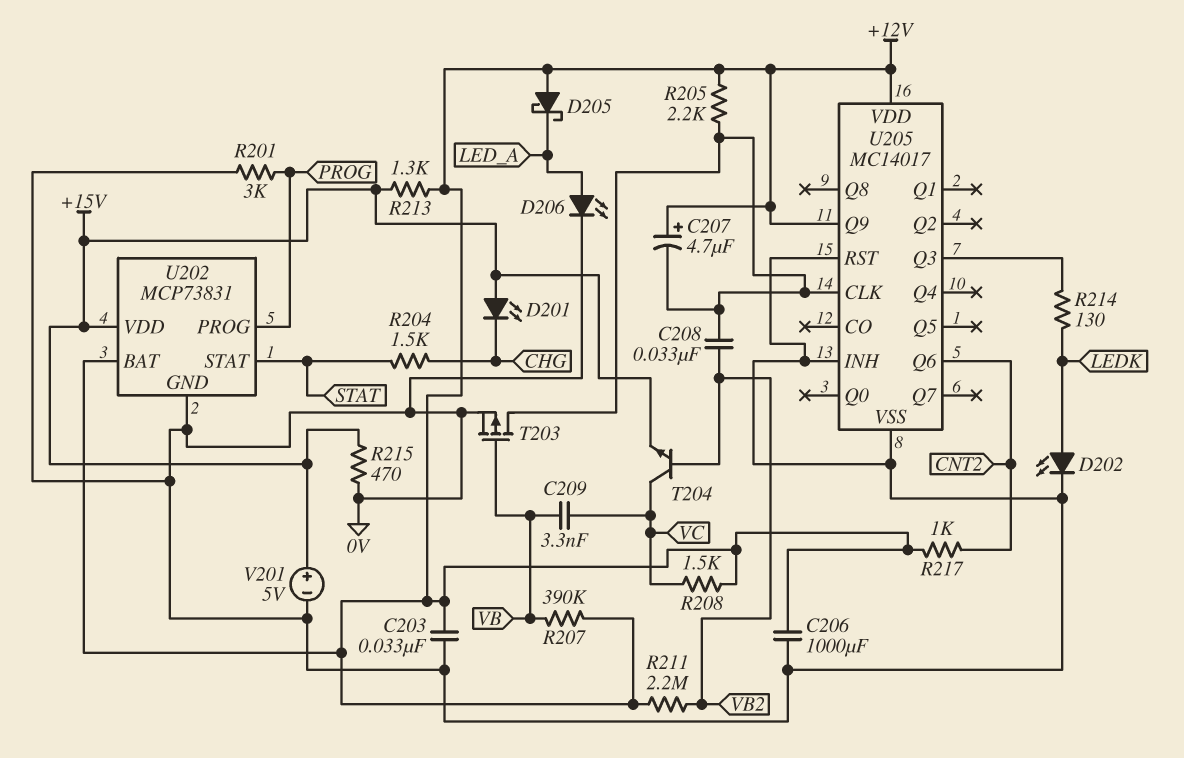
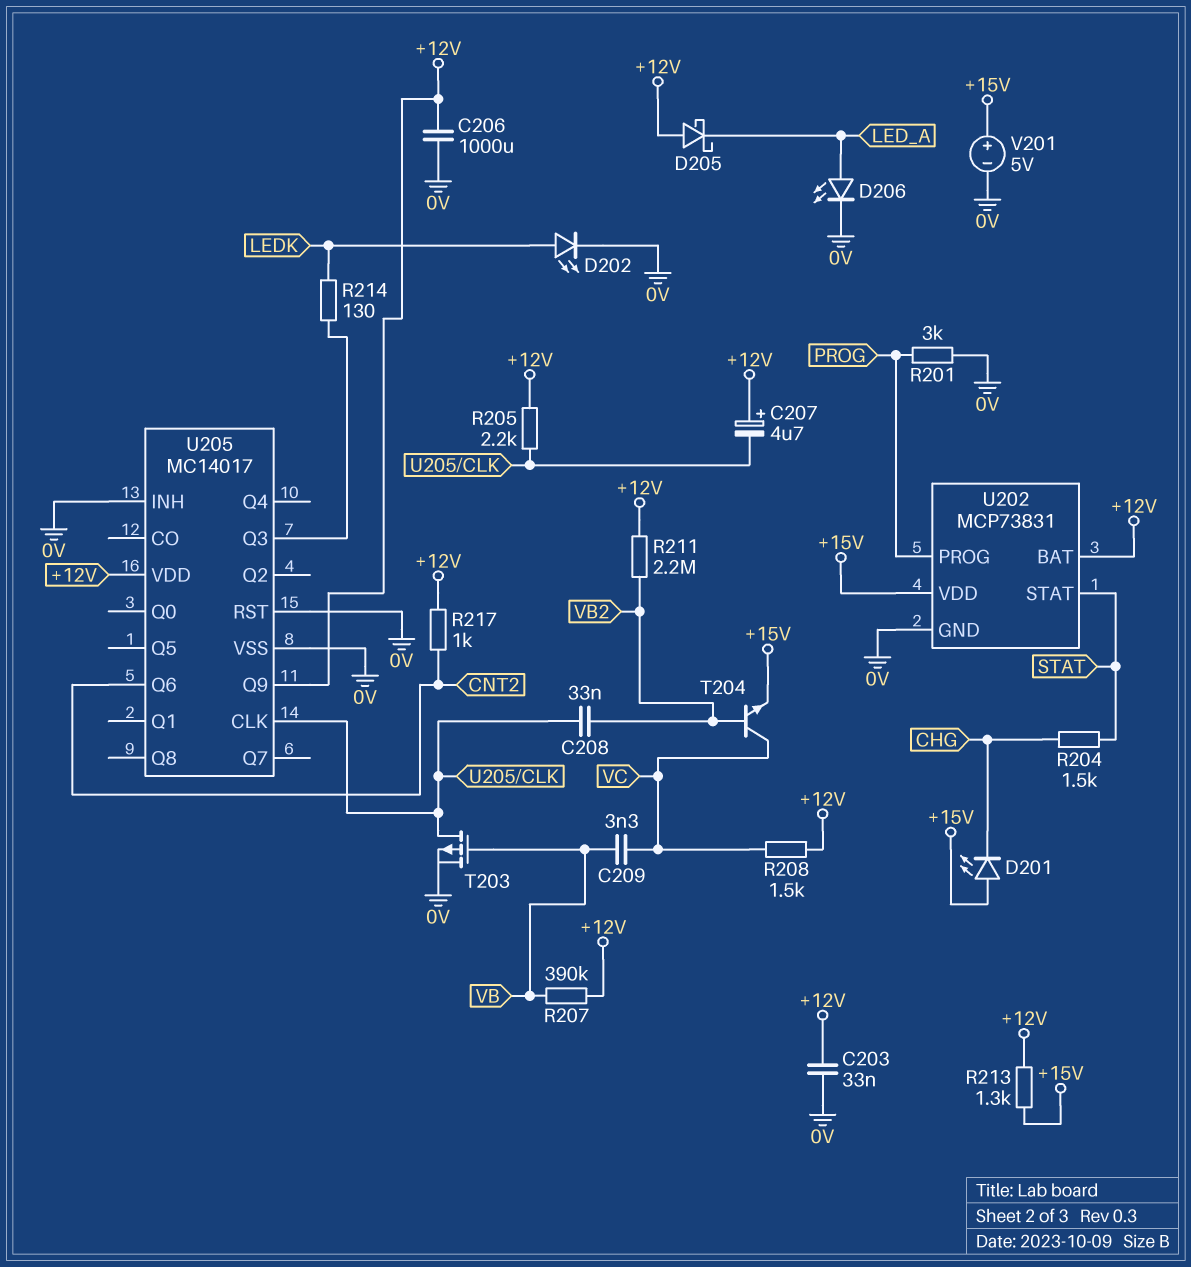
R215: 470 (+15V, 0V) -> none

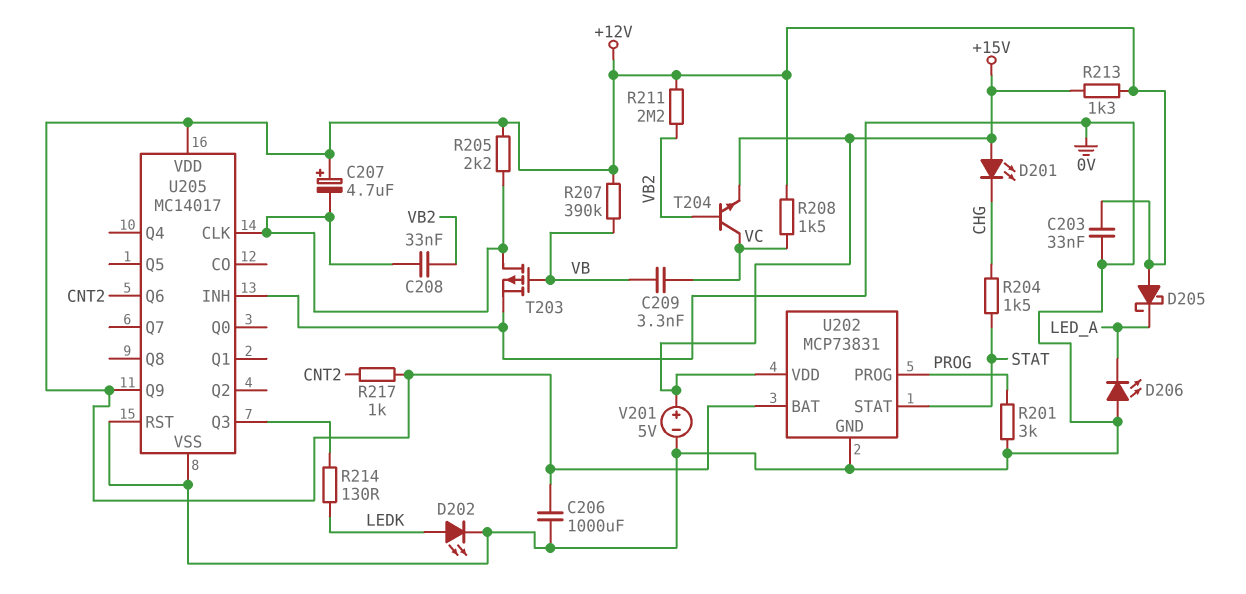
D206: LED (A LED_A, K 0V) -> LED (A 0V, K LED_A)

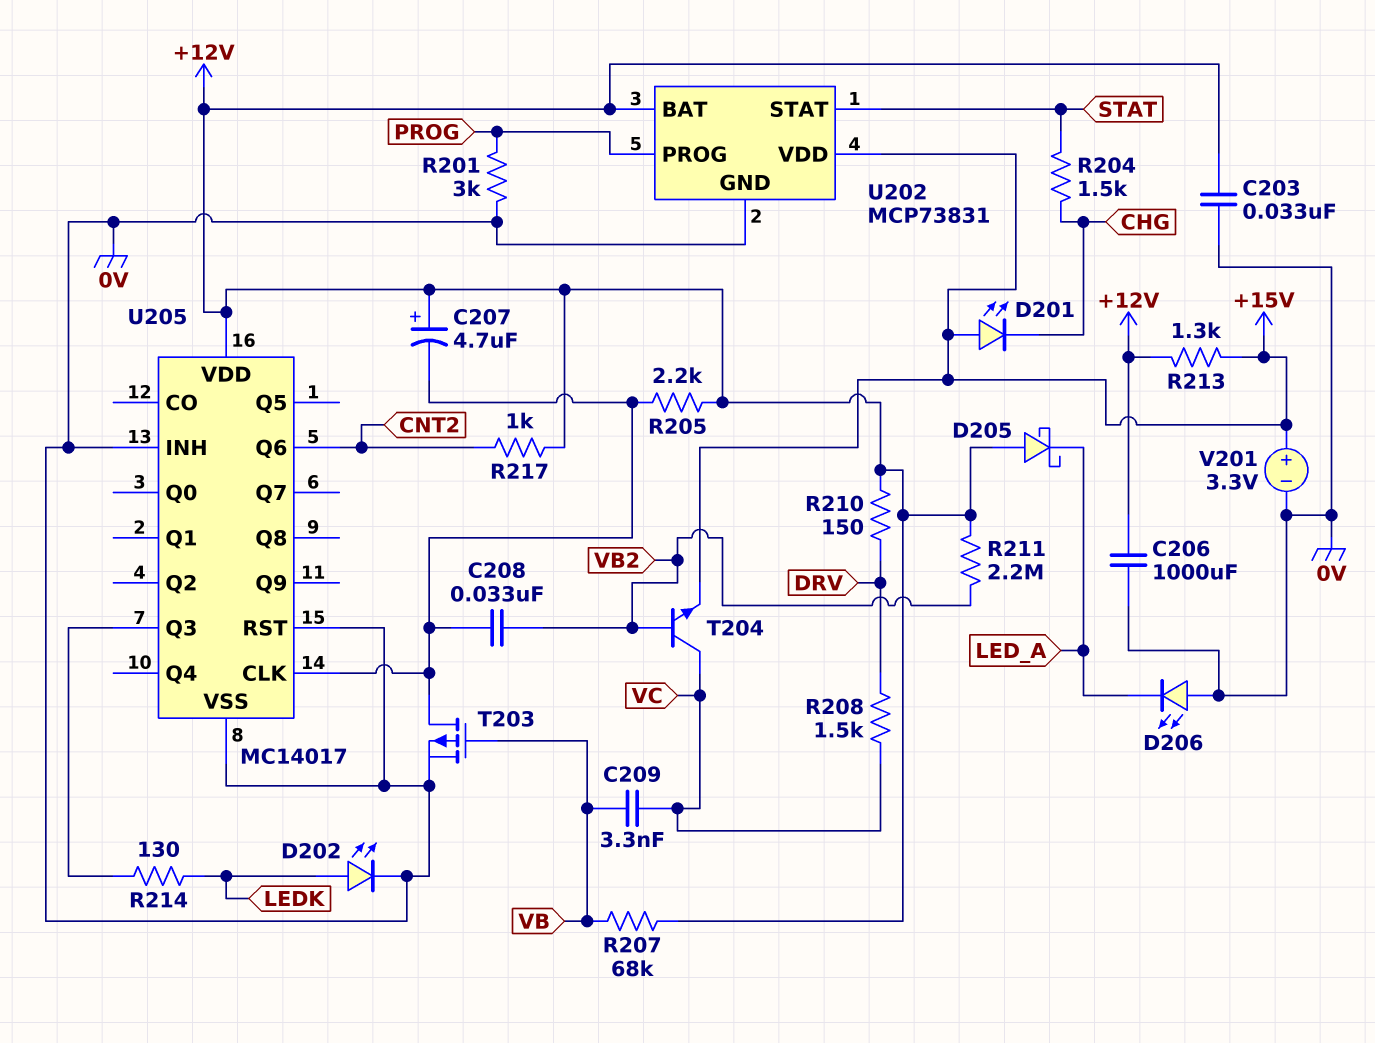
R207: 390k (+12V, VB) -> 68k (+12V, VB)
R208: 1.5k (+12V, VC) -> 1.5k (DRV, VC)
R210: none -> 150 (+12V, DRV)
U205 pin Q9: +12V -> none
V201: 5V (plus +15V, minus 0V) -> 3.3V (plus +15V, minus 0V)

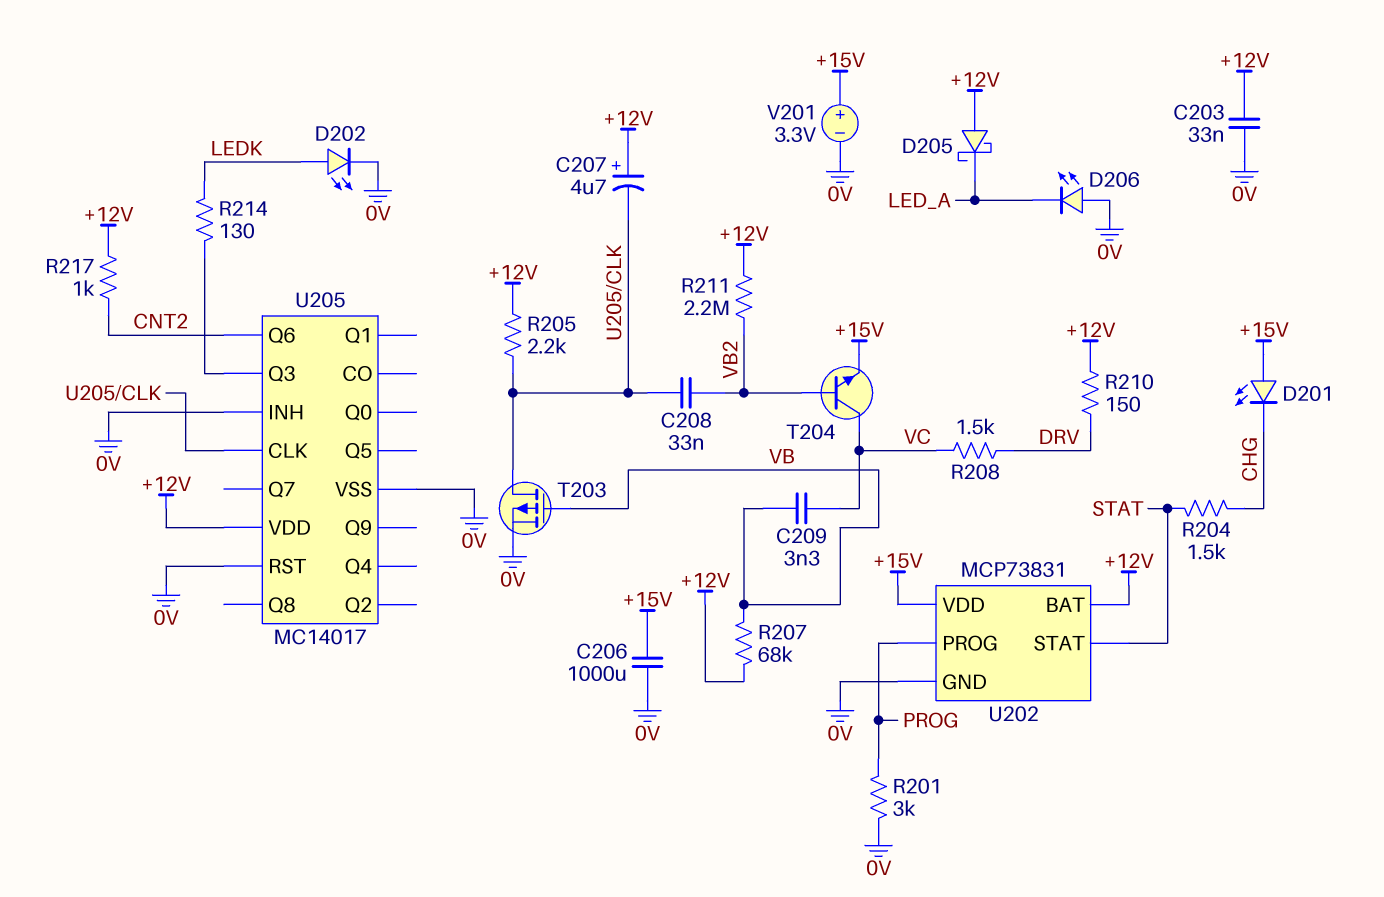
C206: 1000uF (+12V, 0V) -> 1000uF (+15V, 0V)
R213: 1.3k (+12V, +15V) -> none

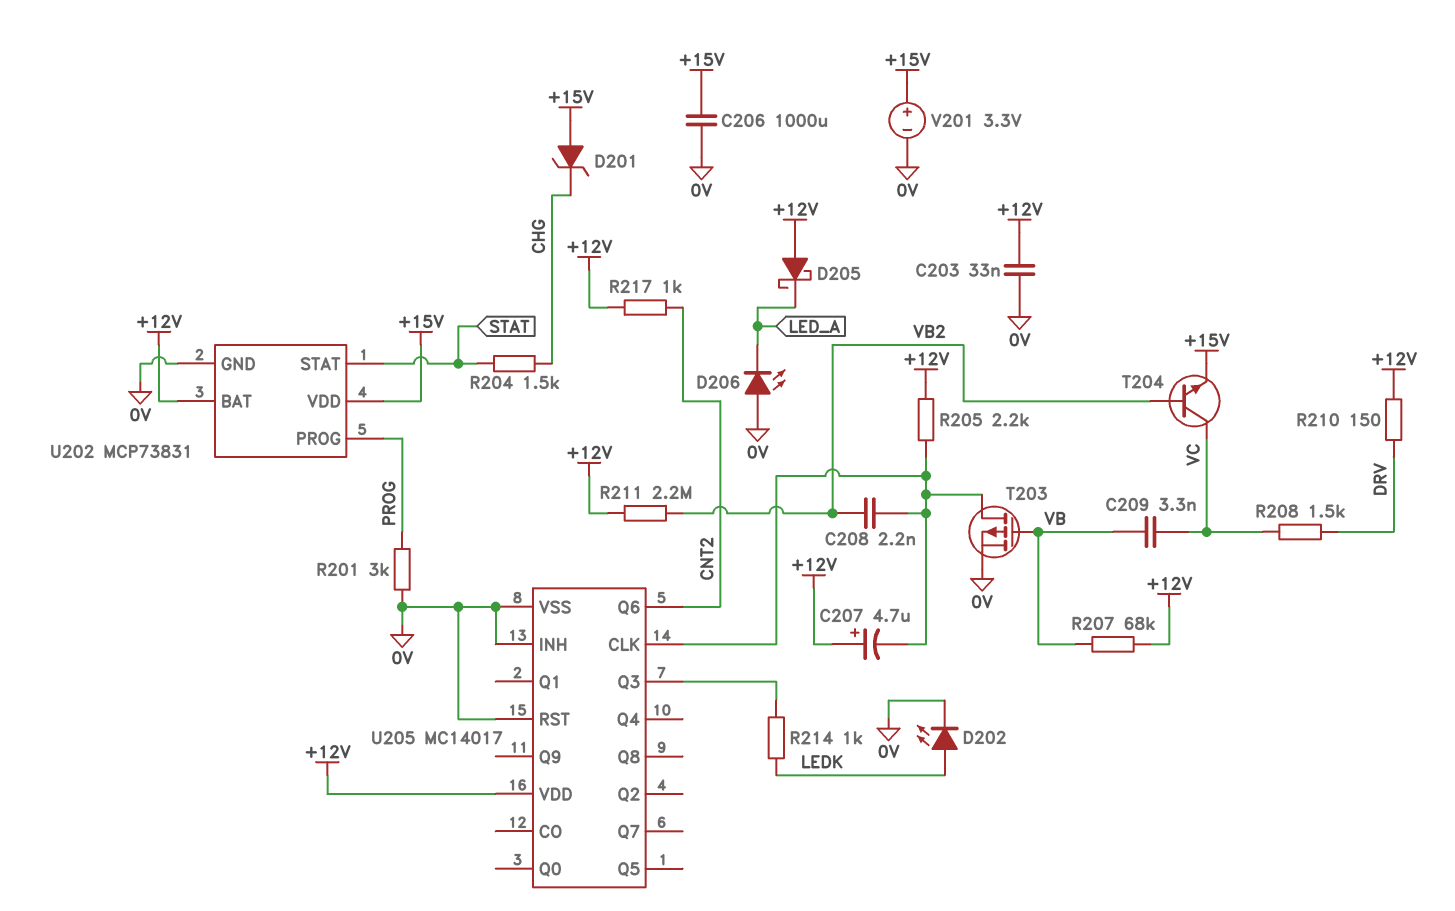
C208: 33nF (U205/CLK, VB2) -> 2.2nF (U205/CLK, VB2)
D201: LED (A +15V, K CHG) -> zener (A +15V, K CHG)
R214: 130 (LEDK, U205/Q3) -> 1k (LEDK, U205/Q3)

